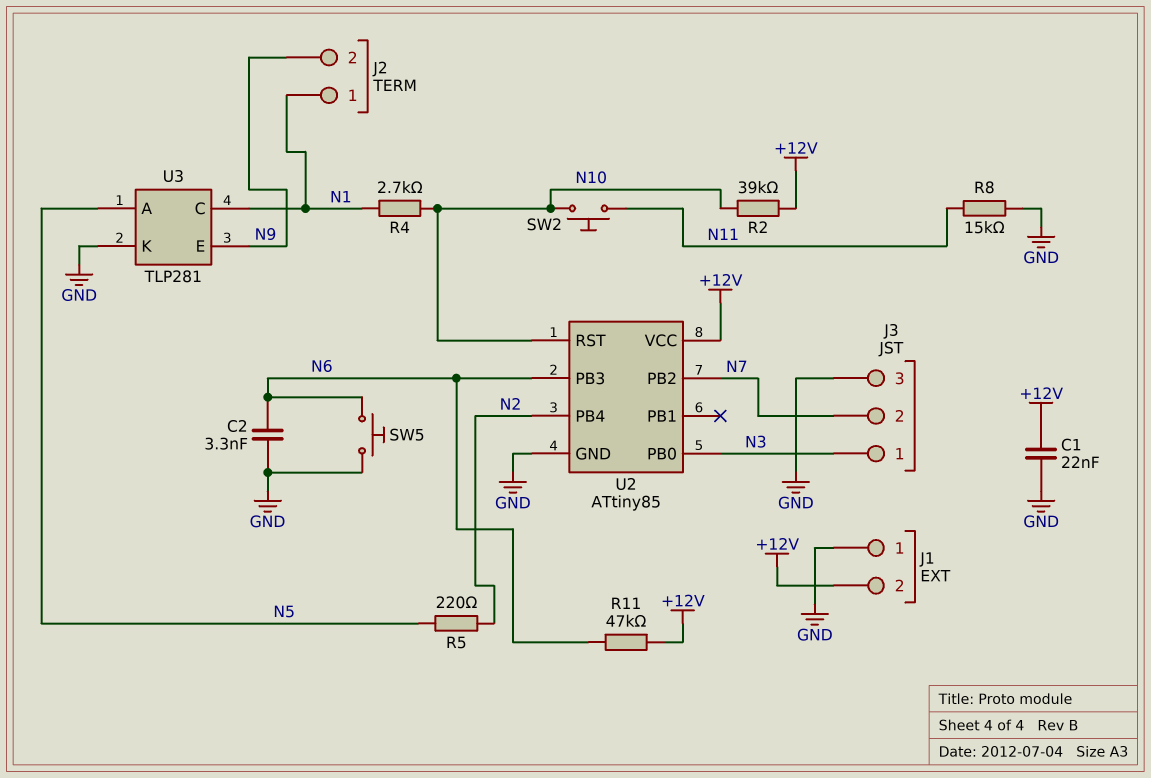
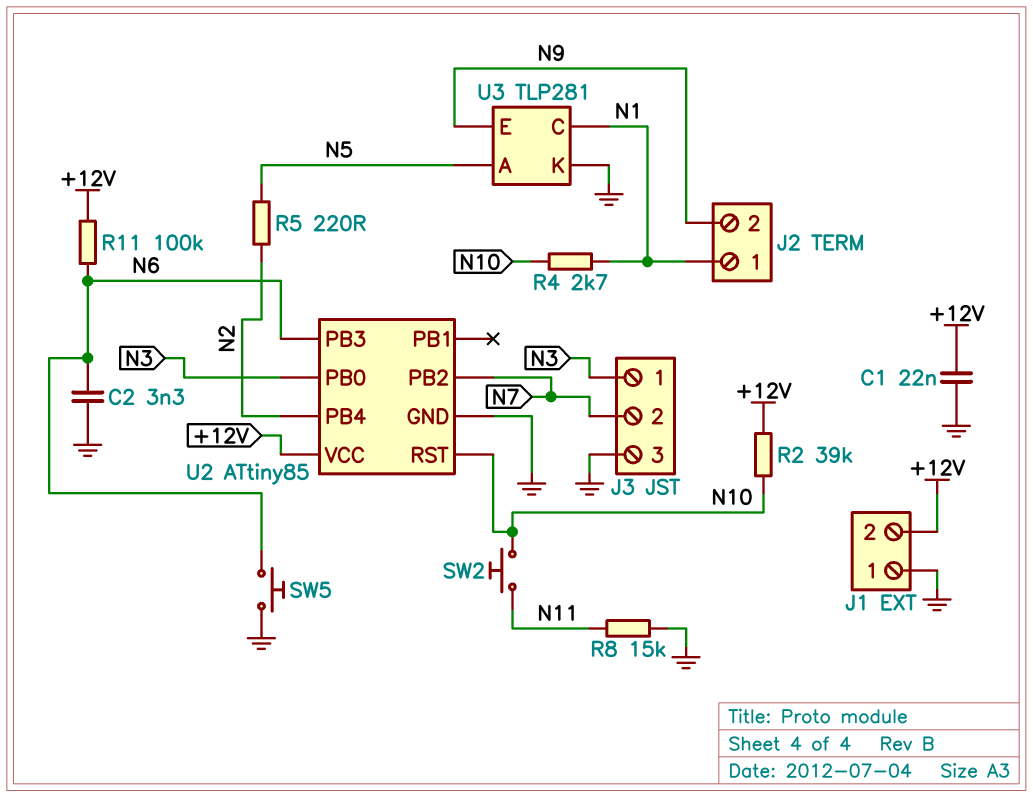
R11: 47k (+12V, N6) -> 100k (+12V, N6)

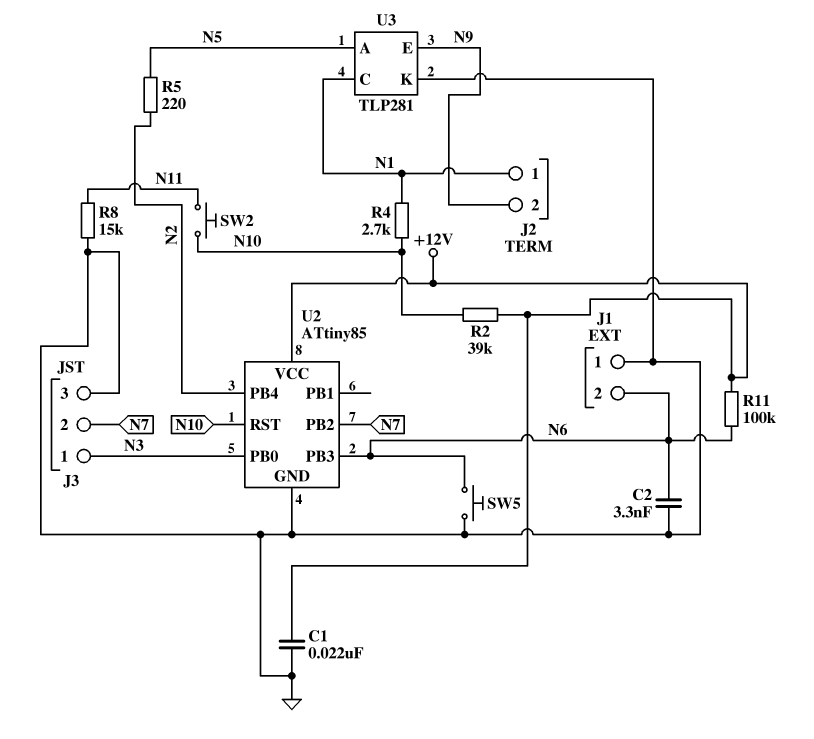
J1 pin 2: +12V -> N6

